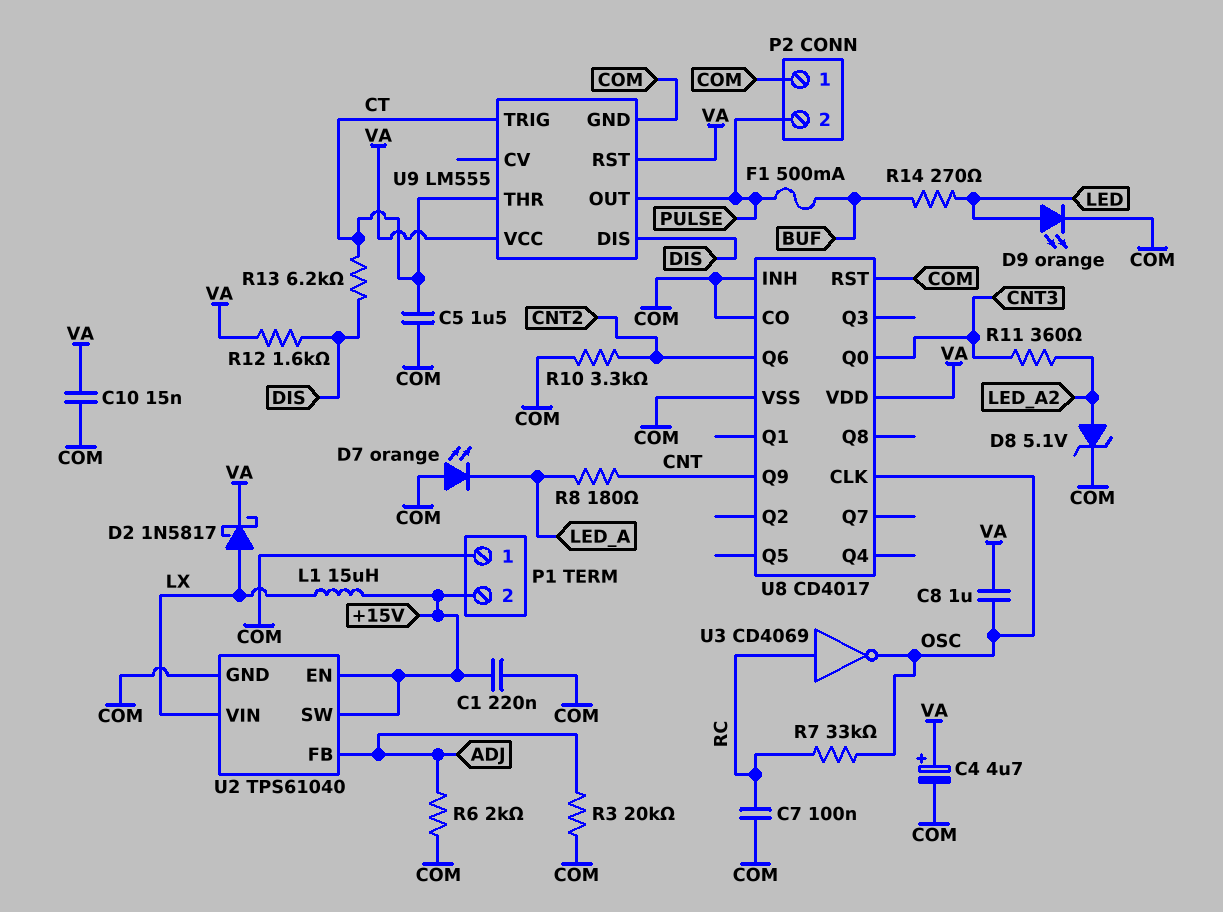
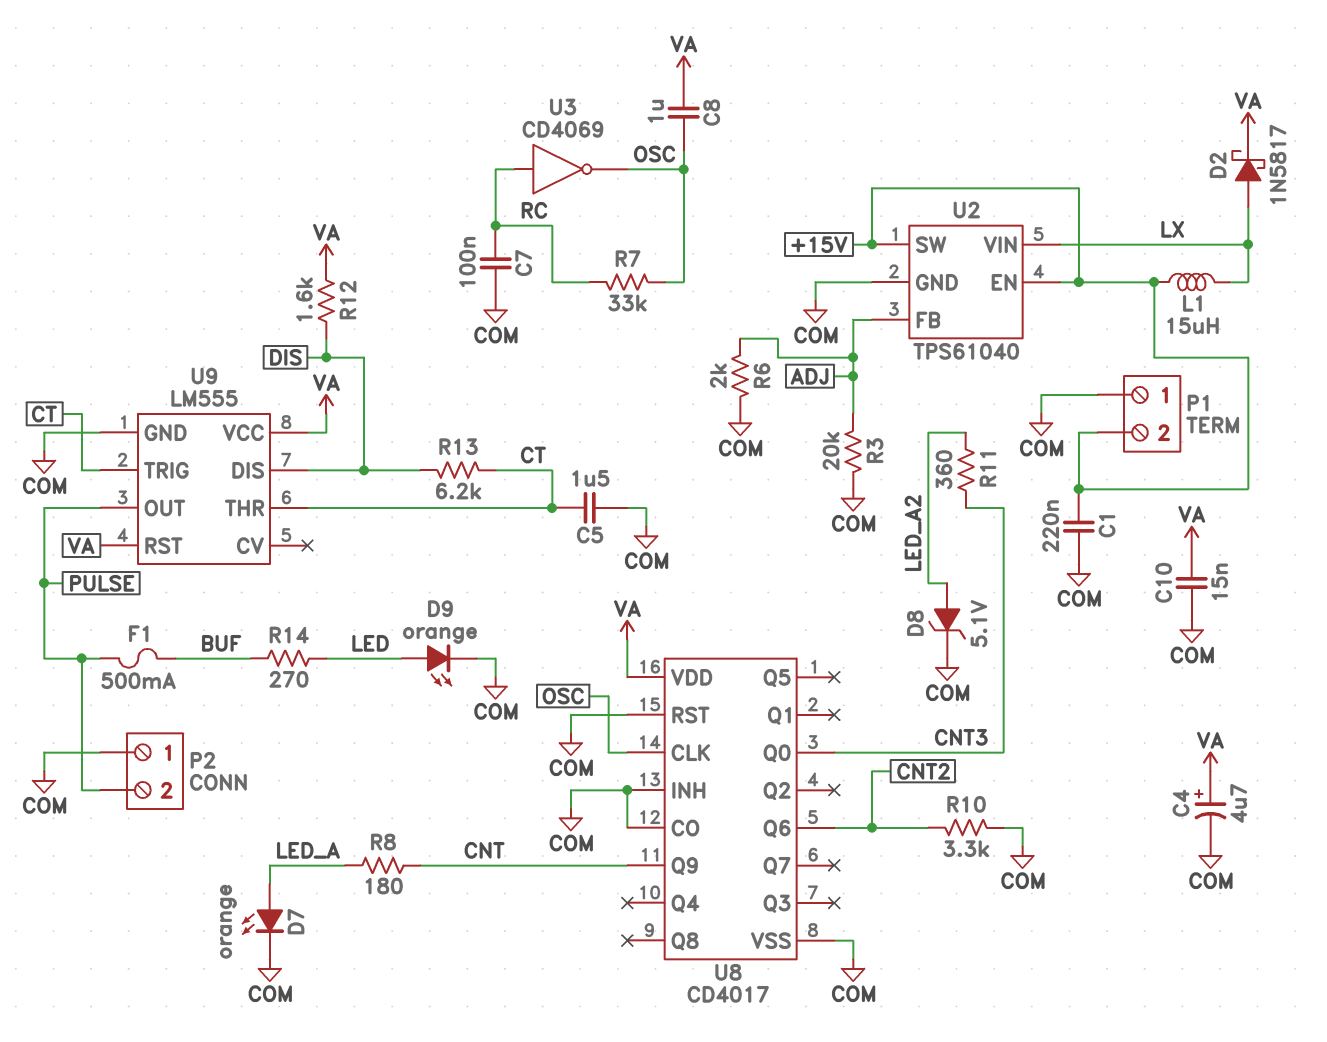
D7: LED orange (A COM, K LED_A) -> LED orange (A LED_A, K COM)

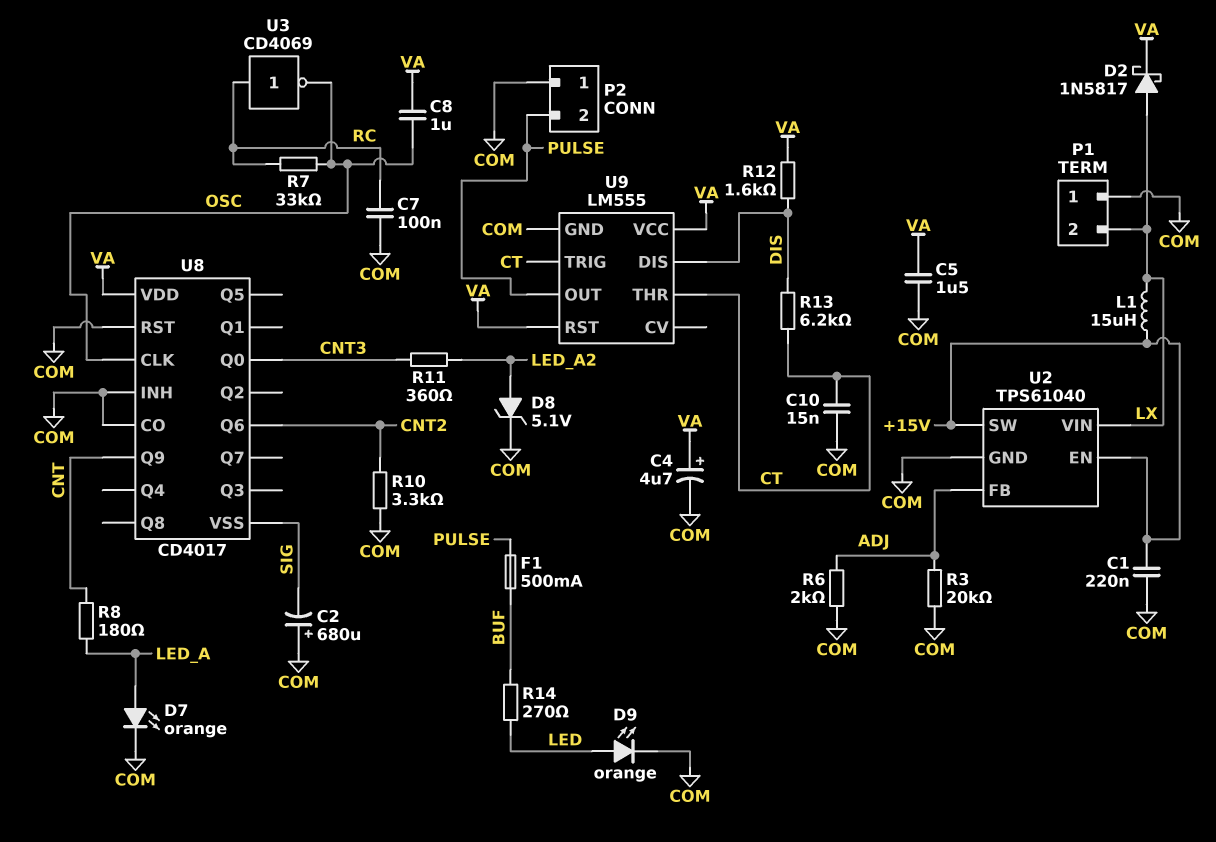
C2: none -> 680uF (plus COM, minus SIG)
C5: 1.5uF (COM, CT) -> 1.5uF (COM, VA)
C10: 15nF (COM, VA) -> 15nF (COM, CT)
P1 pin 2: +15V -> LX
U8 pin VSS: COM -> SIG

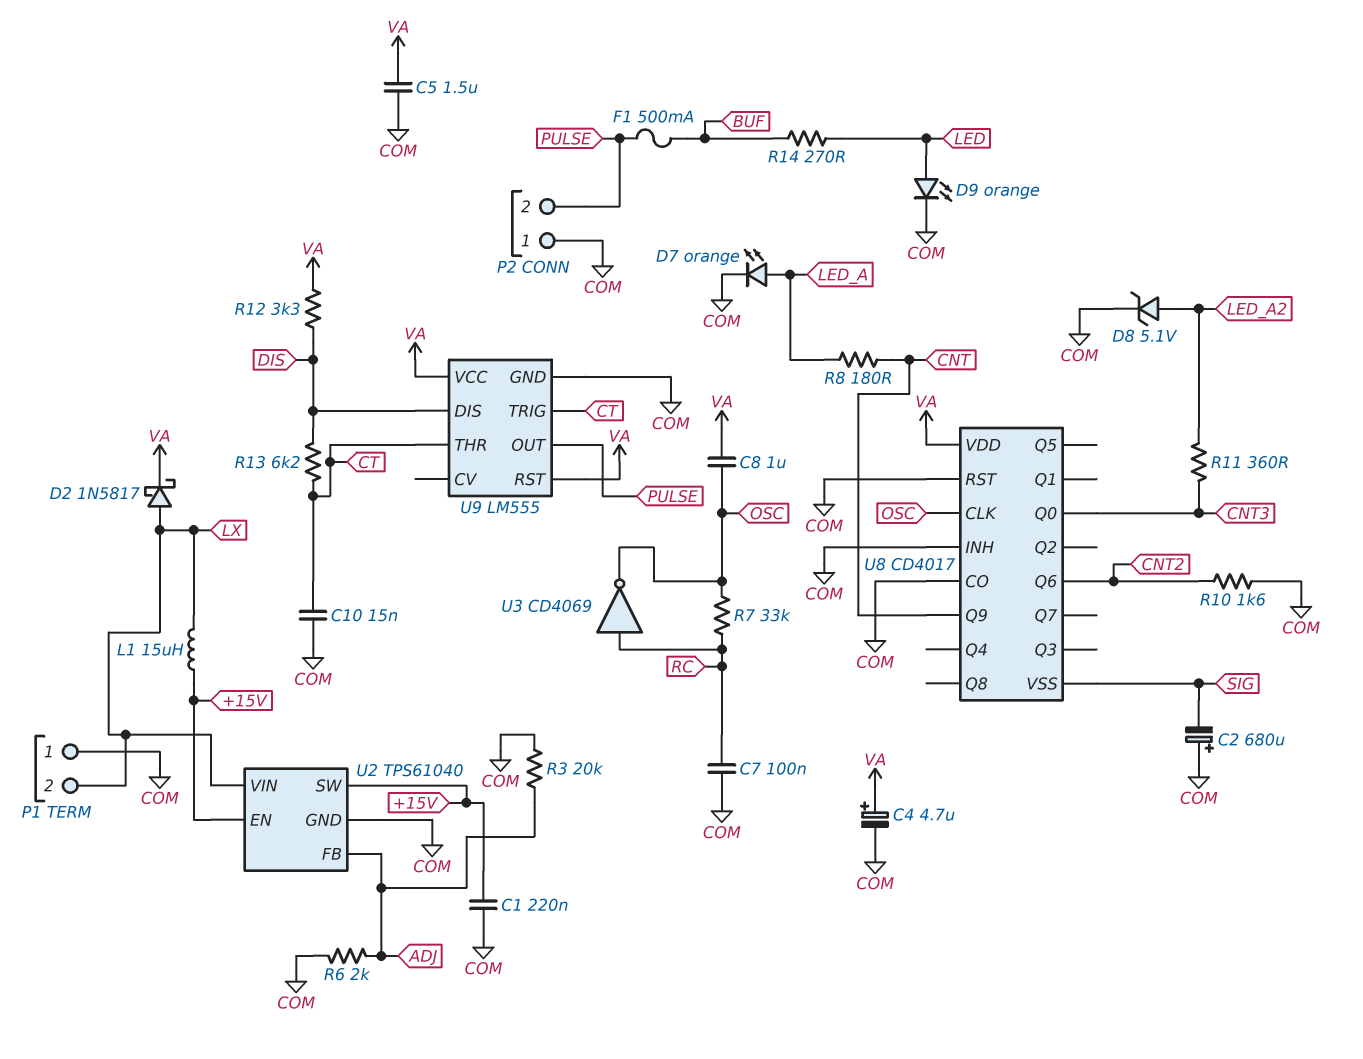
R10: 3.3k (CNT2, COM) -> 1.6k (CNT2, COM)
R12: 1.6k (DIS, VA) -> 3.3k (DIS, VA)

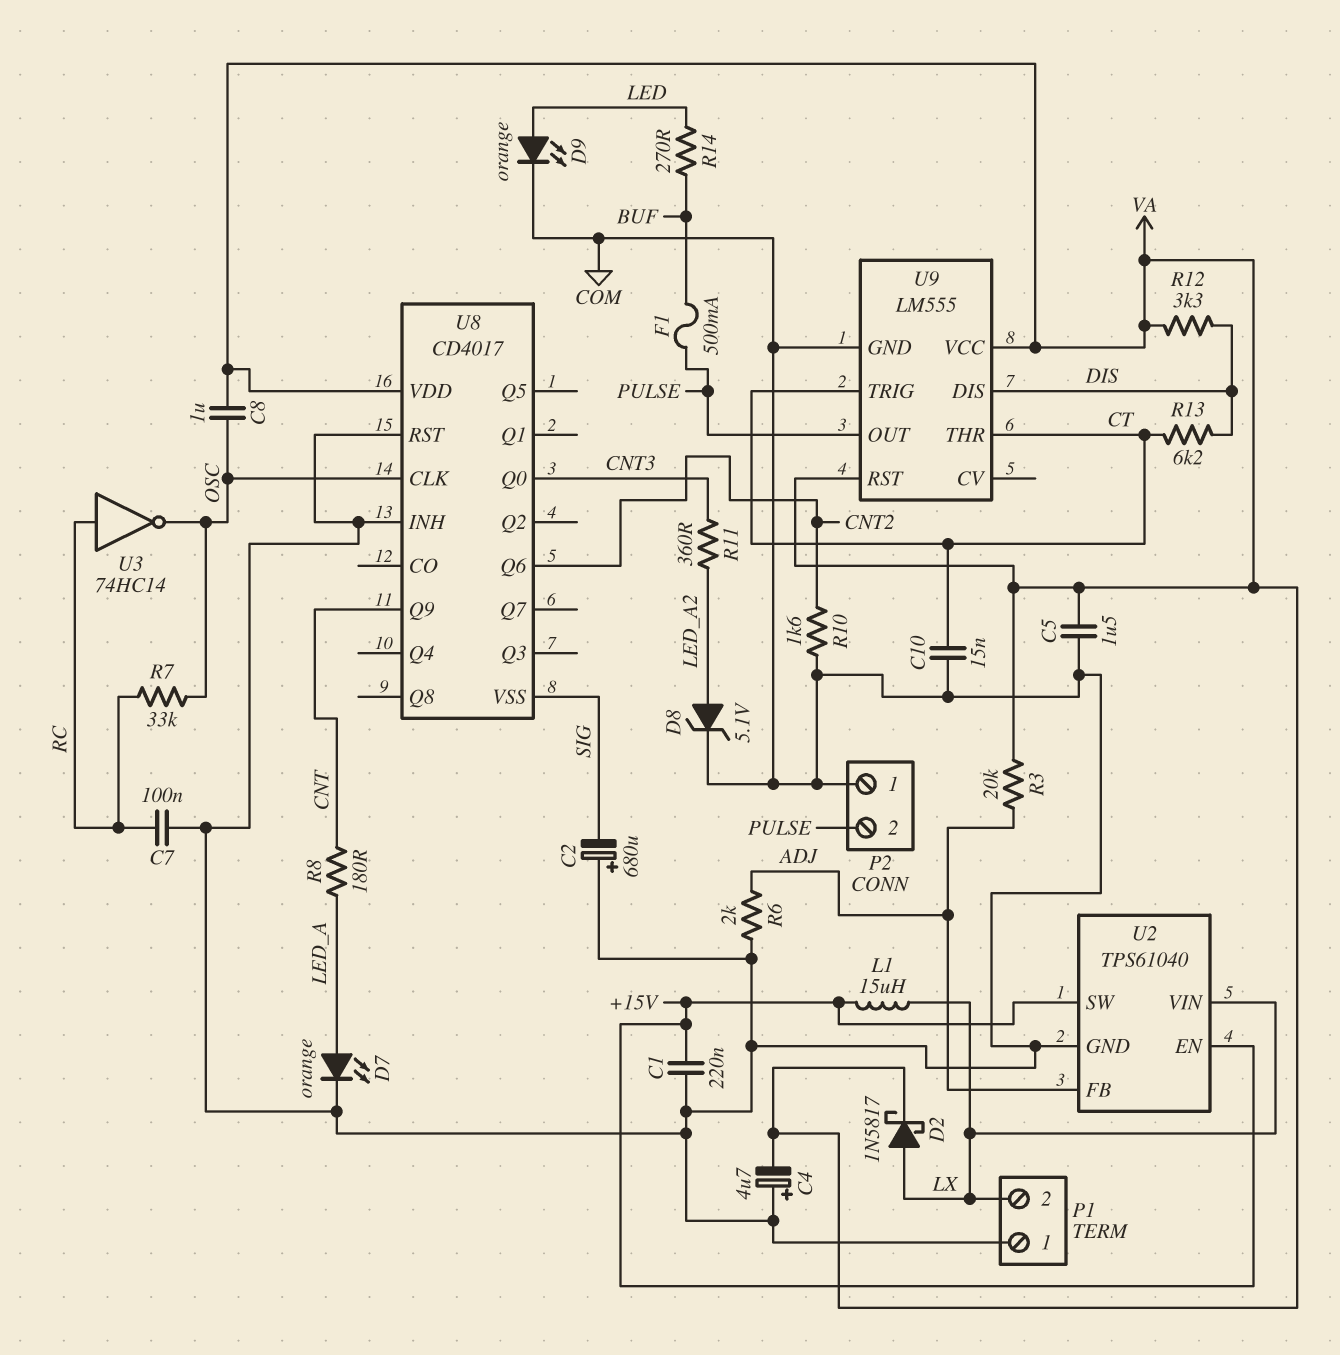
C4: 4.7uF (plus VA, minus COM) -> 4.7uF (plus COM, minus VA)
R3: 20k (ADJ, COM) -> 20k (ADJ, VA)
U3: NOT CD4069 (in RC, out OSC) -> NOT 74HC14 (in RC, out OSC)
U8 pin CO: COM -> none

